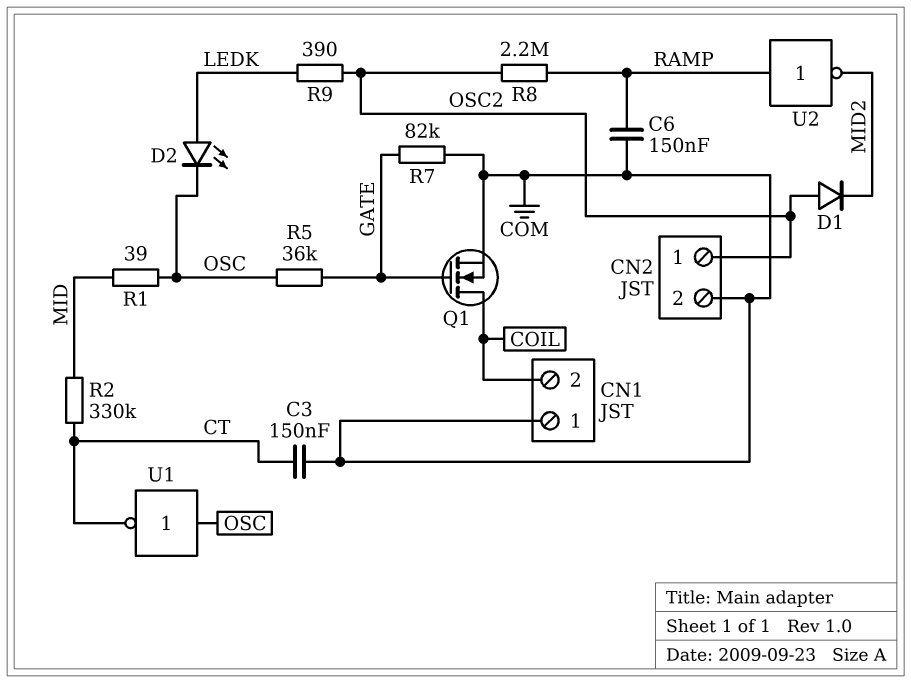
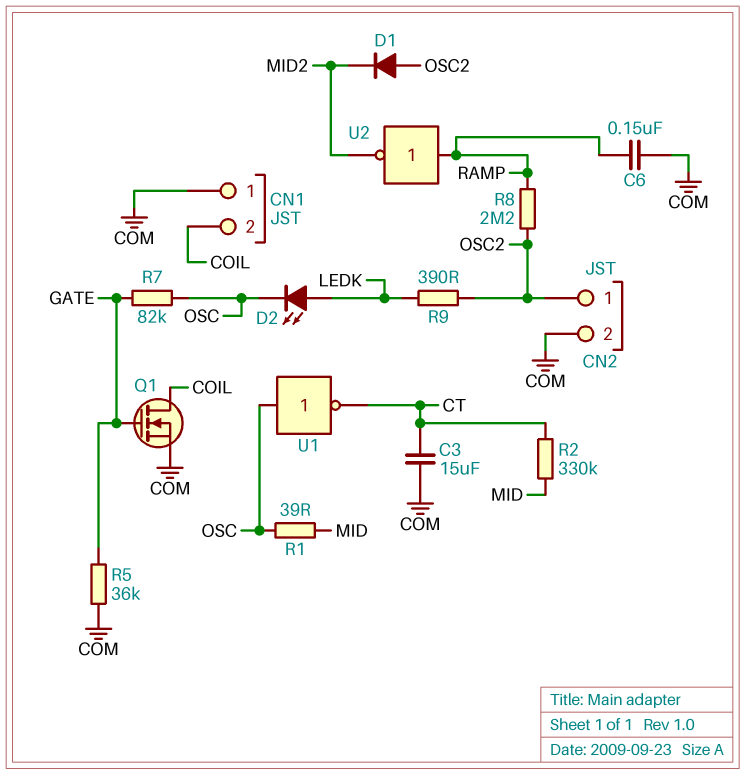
C3: 150nF (COM, CT) -> 15uF (COM, CT)
R5: 36k (GATE, OSC) -> 36k (COM, GATE)
R7: 82k (COM, GATE) -> 82k (GATE, OSC)

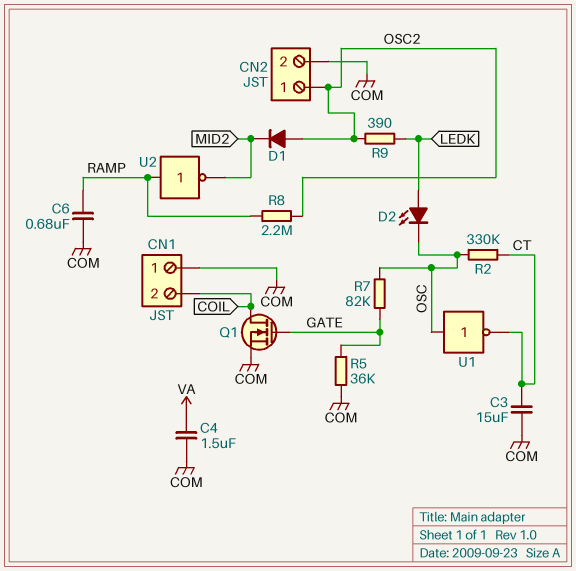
C4: none -> 1.5uF (COM, VA)
C6: 150nF (COM, RAMP) -> 680nF (COM, RAMP)
R1: 39 (MID, OSC) -> none
R2: 330k (CT, MID) -> 330k (CT, OSC)

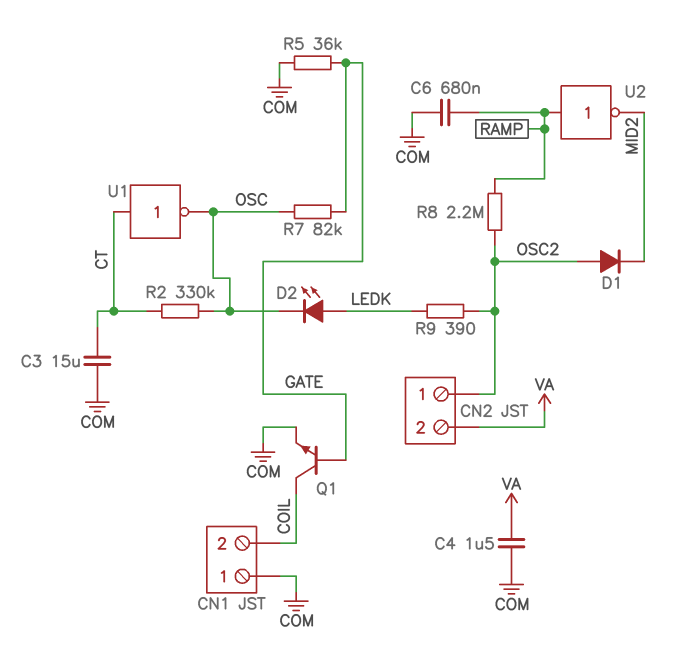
CN2 pin 2: COM -> VA
Q1: NMOS (G GATE, D COIL, S COM) -> NPN (B GATE, C COIL, E COM)
U1: NOT (in OSC, out CT) -> NOT (in CT, out OSC)

